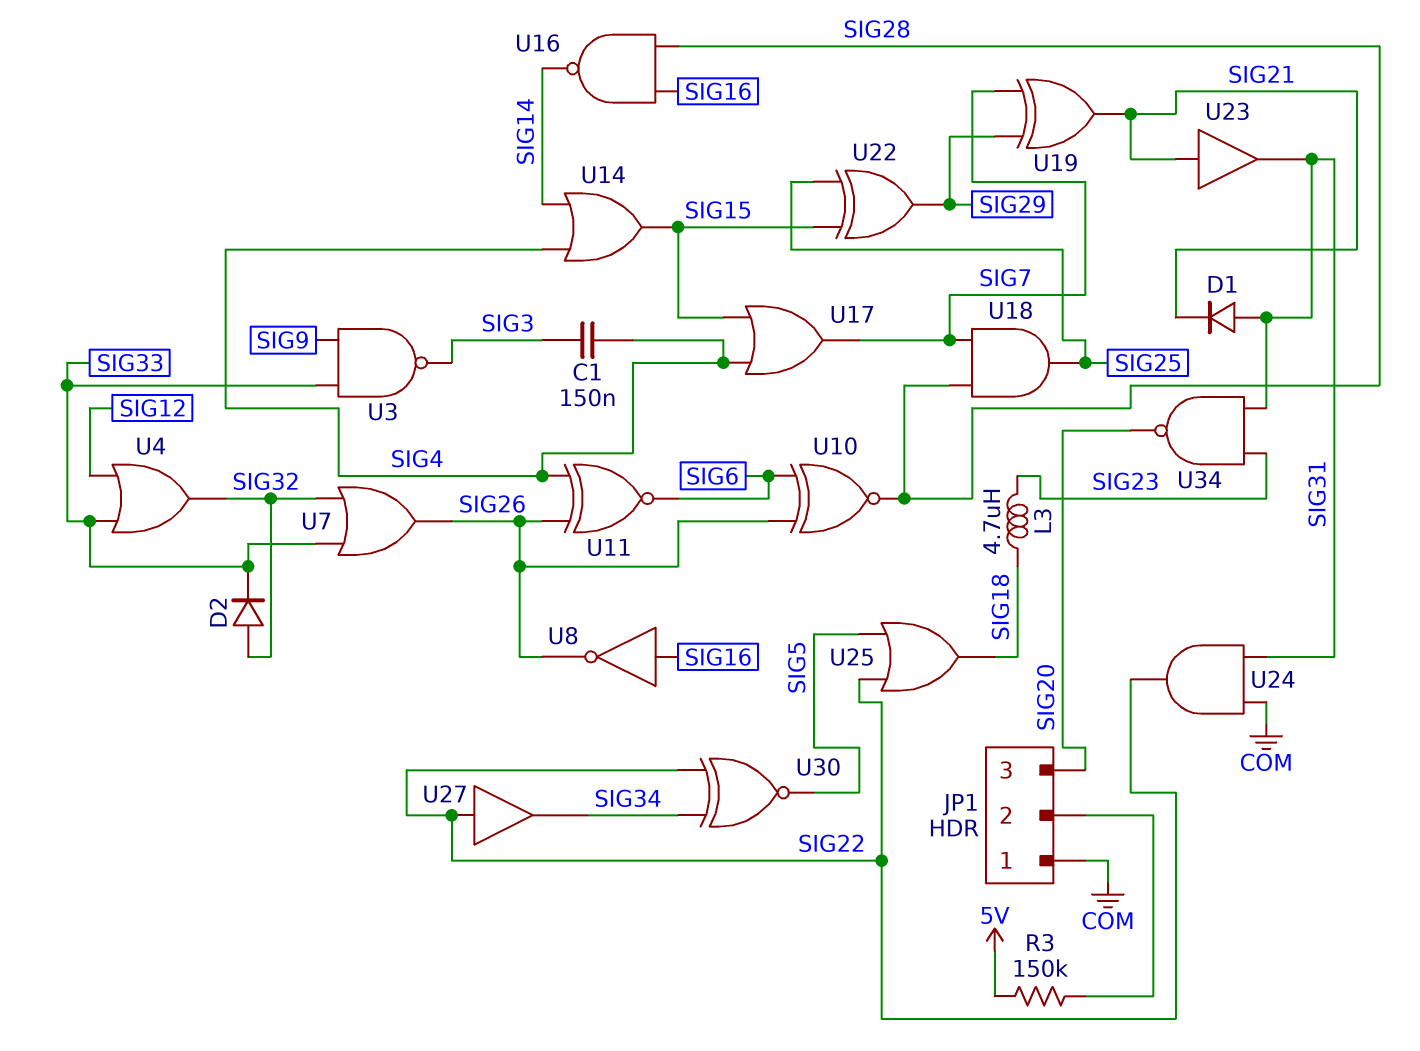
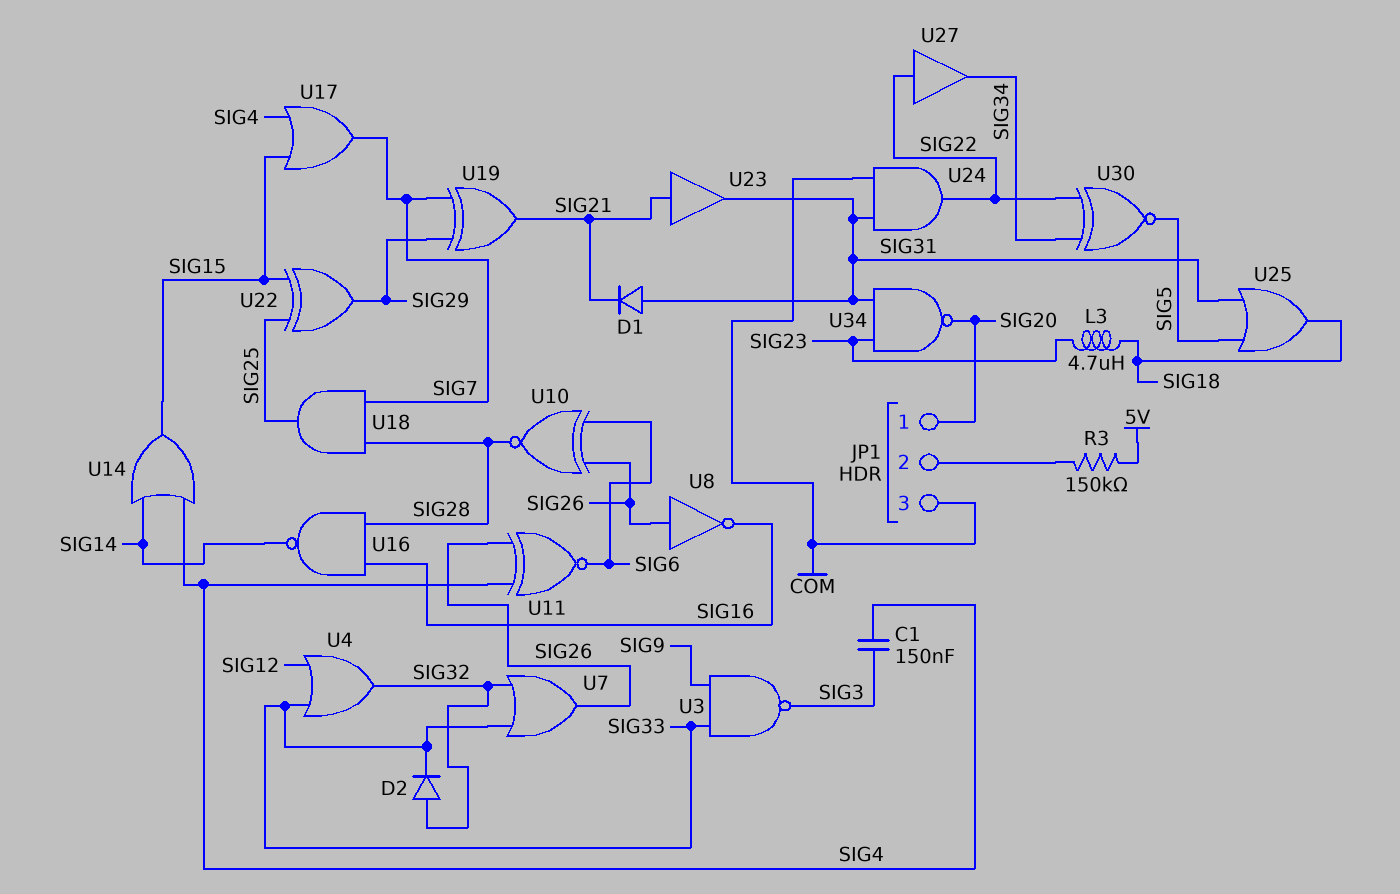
JP1 pin 1: COM -> SIG20
JP1 pin 3: SIG20 -> COM
U8: NOT (in SIG16, out SIG26) -> NOT (in SIG26, out SIG16)
U25: OR (in SIG5, in SIG22, out SIG18) -> OR (in SIG5, in SIG31, out SIG18)

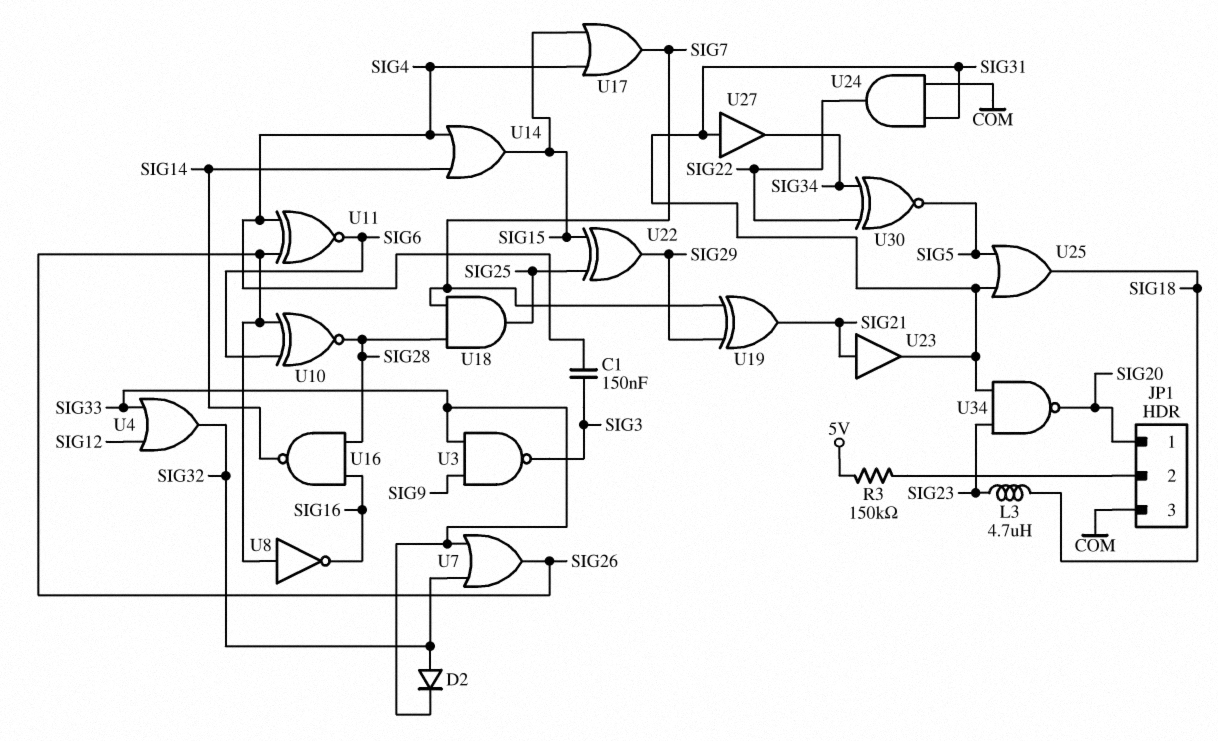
D1: diode (A SIG31, K SIG21) -> none
U27: buffer (in SIG22, out SIG34) -> buffer (in SIG31, out SIG34)

